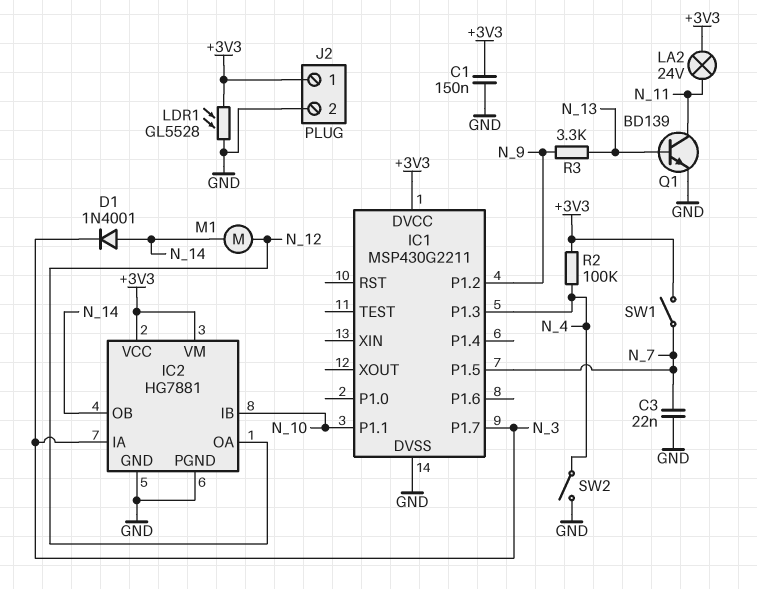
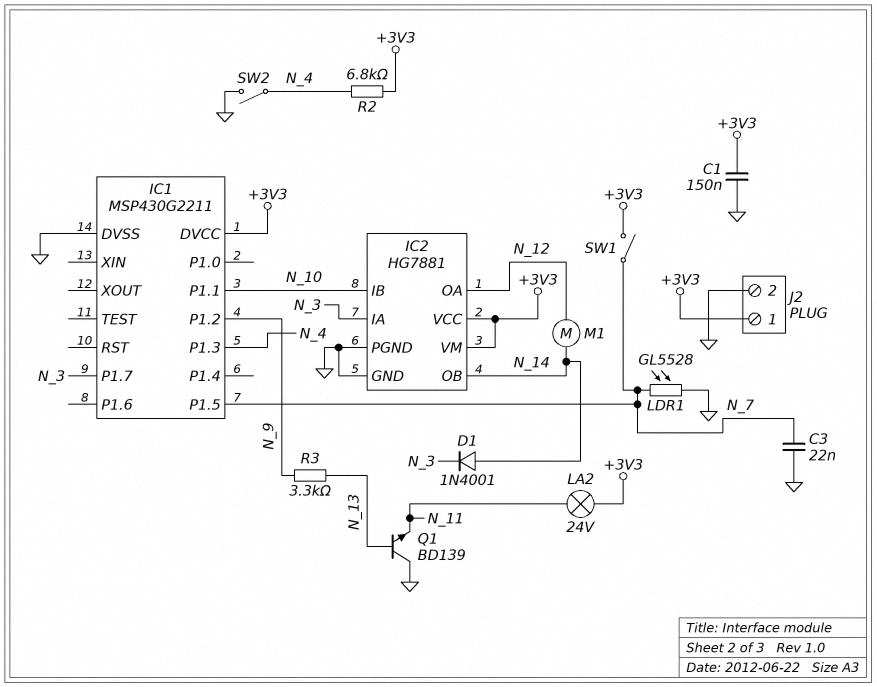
LDR1: GL5528 (+3V3, GND) -> GL5528 (GND, N_7)
Q1: NPN BD139 (B N_13, C N_11, E GND) -> NPN BD139 (B N_13, C GND, E N_11)
R2: 100k (+3V3, N_4) -> 6.8k (+3V3, N_4)

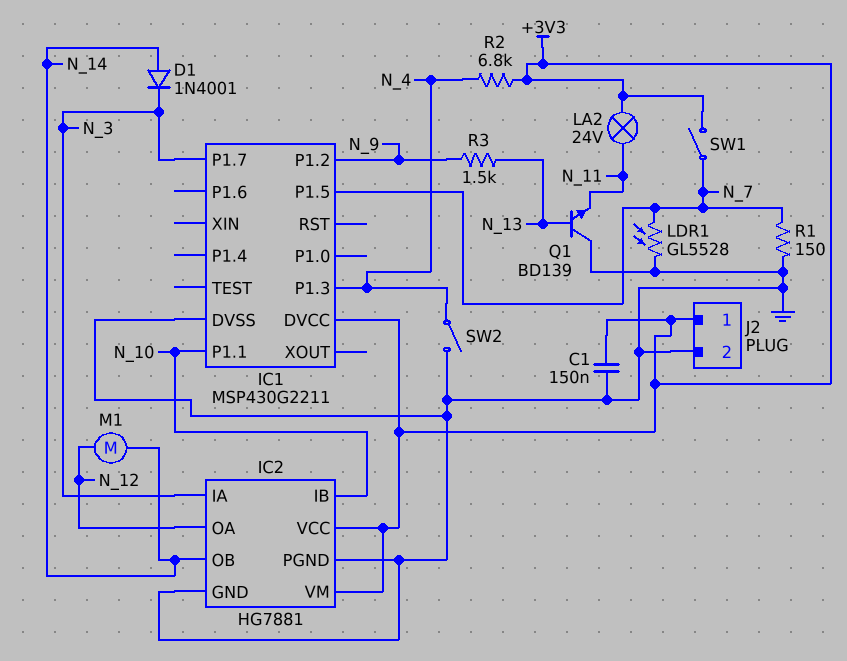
C3: 22nF (GND, N_7) -> none
R1: none -> 150 (GND, N_7)
R3: 3.3k (N_9, N_13) -> 1.5k (N_9, N_13)

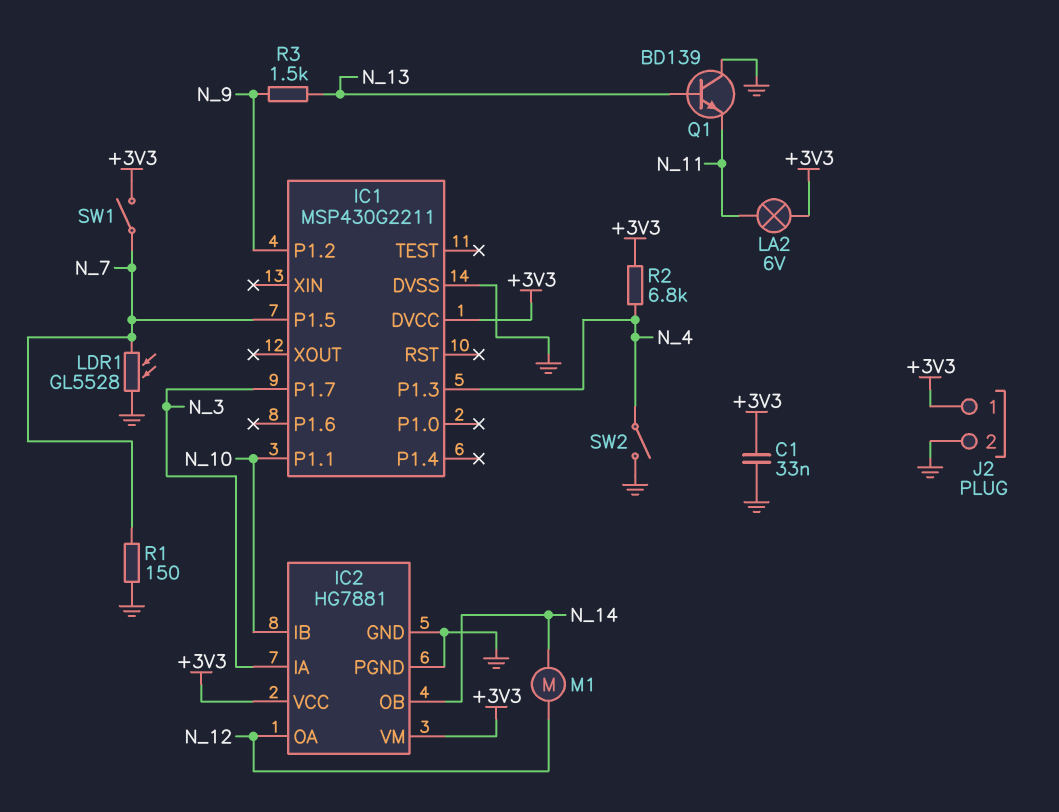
C1: 150nF (+3V3, GND) -> 33nF (+3V3, GND)
D1: diode 1N4001 (A N_14, K N_3) -> none
LA2: lamp 24V (+3V3, N_11) -> lamp 6V (+3V3, N_11)

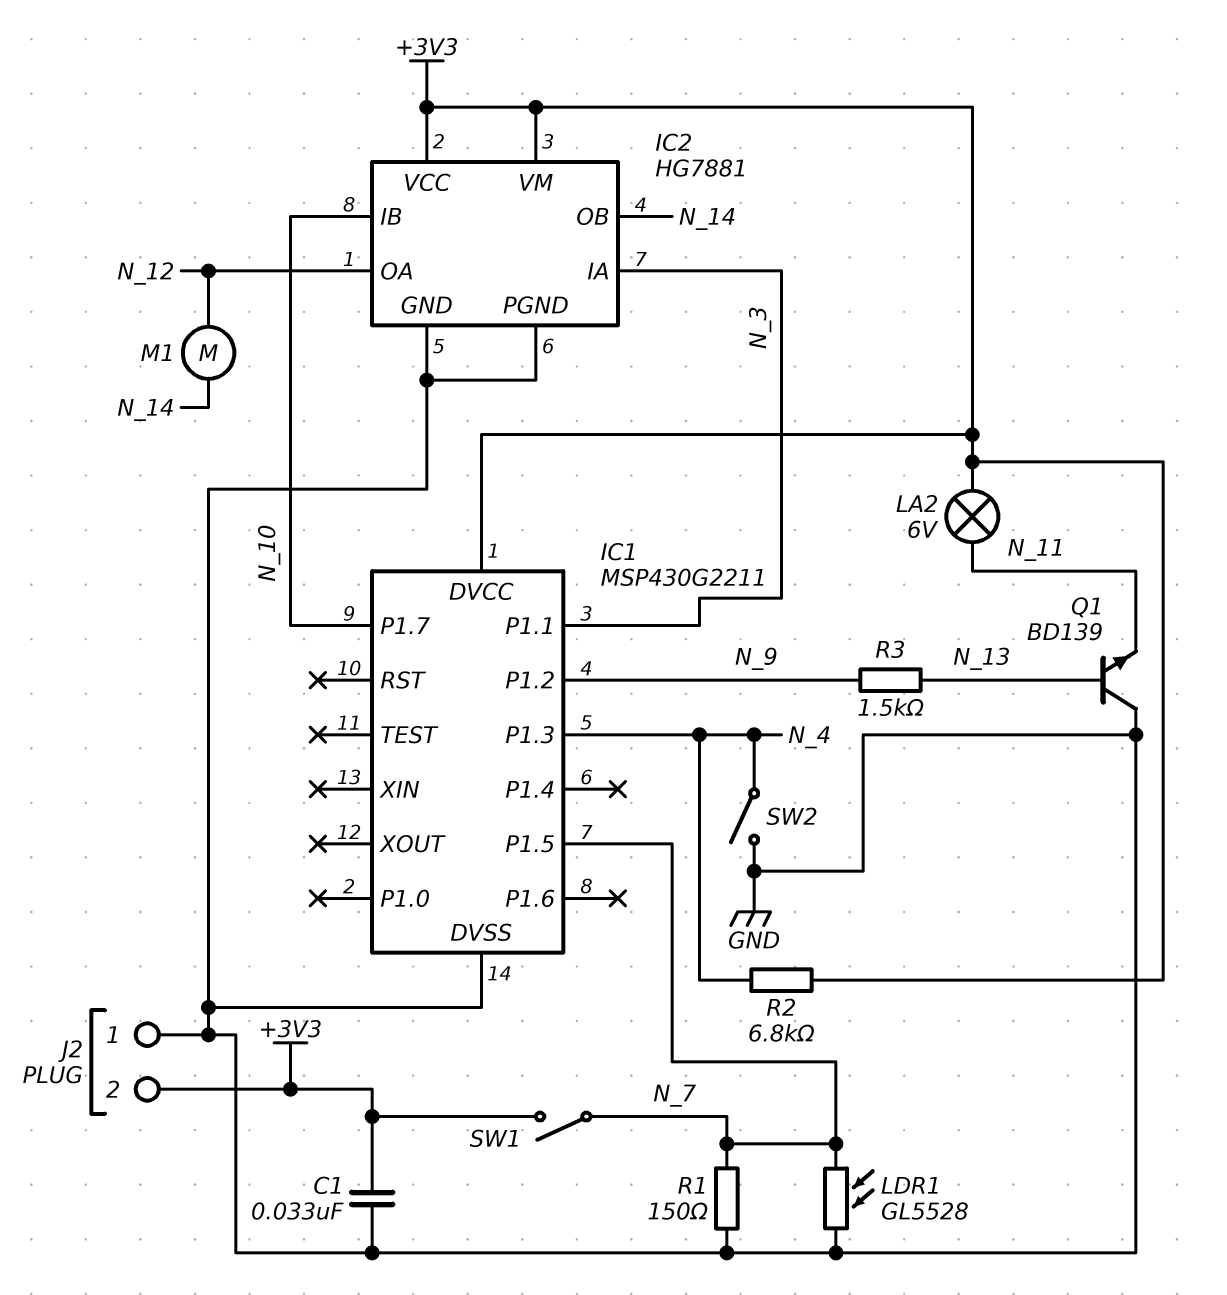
IC1 pin P1.1: N_10 -> N_3
IC1 pin P1.7: N_3 -> N_10
J2 pin 1: +3V3 -> GND
J2 pin 2: GND -> +3V3

